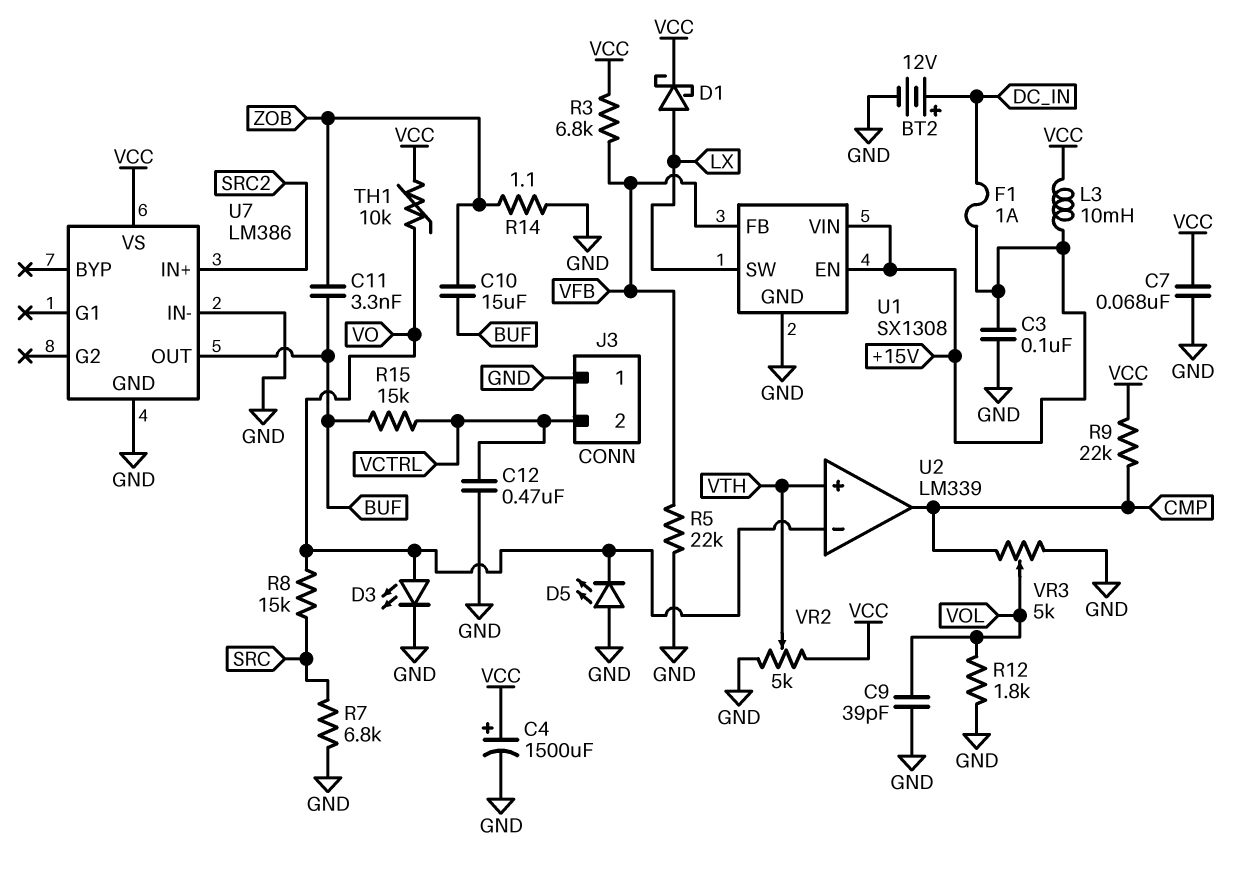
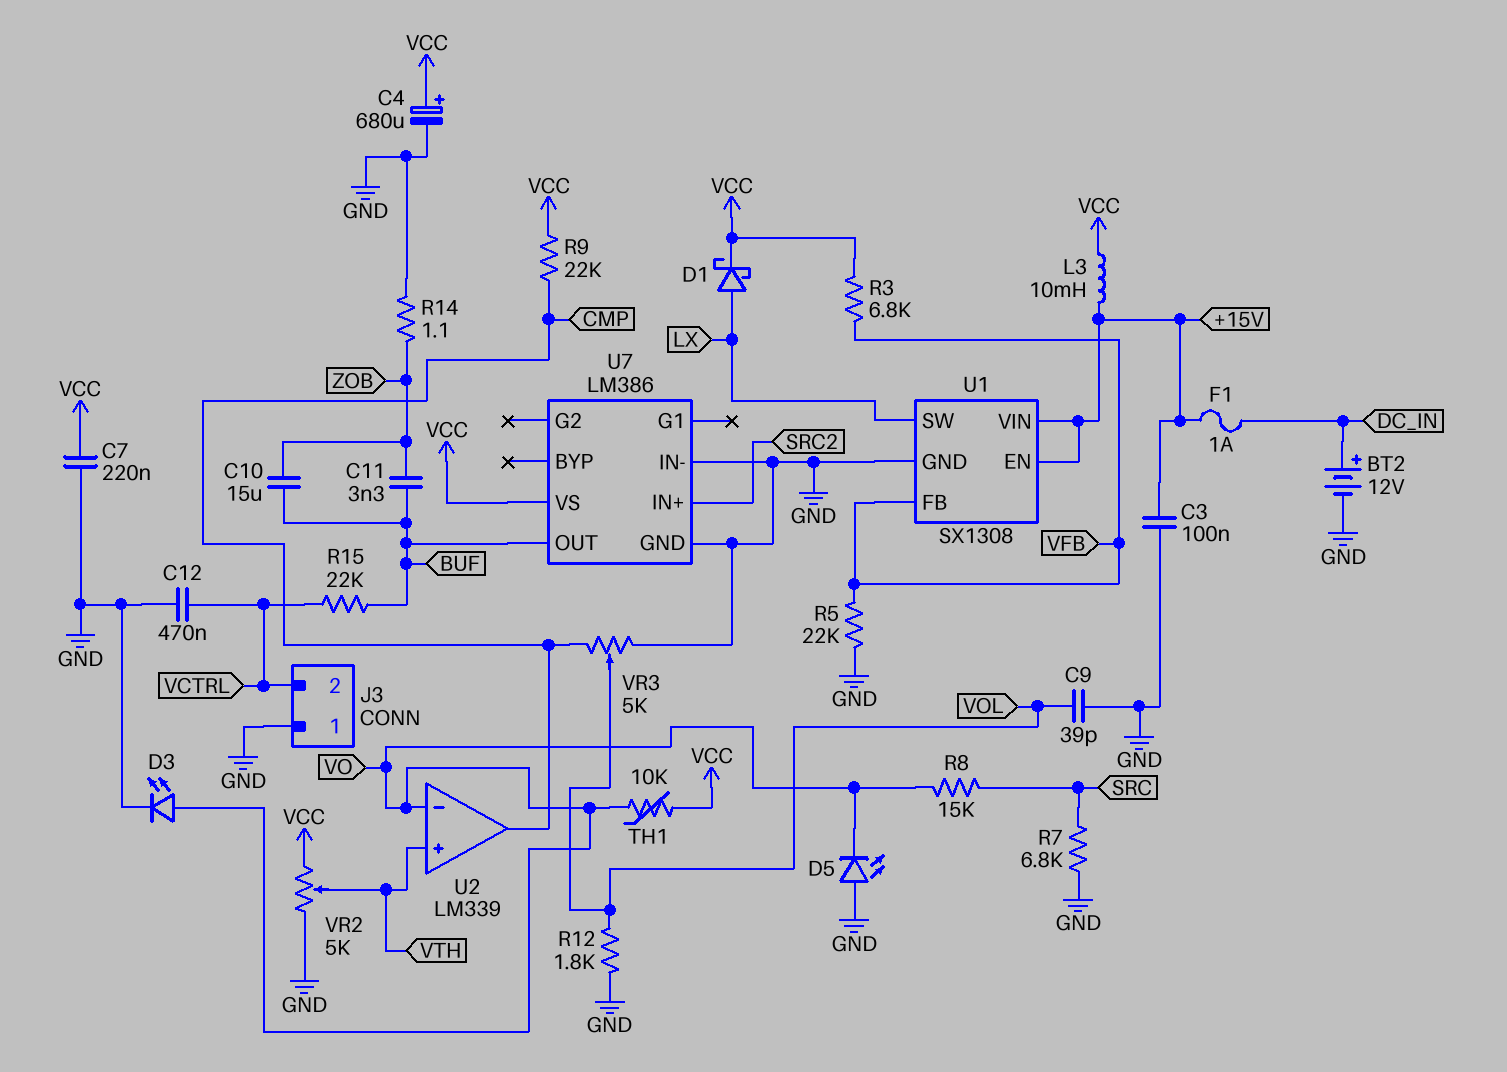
C4: 1500uF (plus VCC, minus GND) -> 680uF (plus VCC, minus GND)
C7: 68nF (GND, VCC) -> 220nF (GND, VCC)
R15: 15k (BUF, VCTRL) -> 22k (BUF, VCTRL)

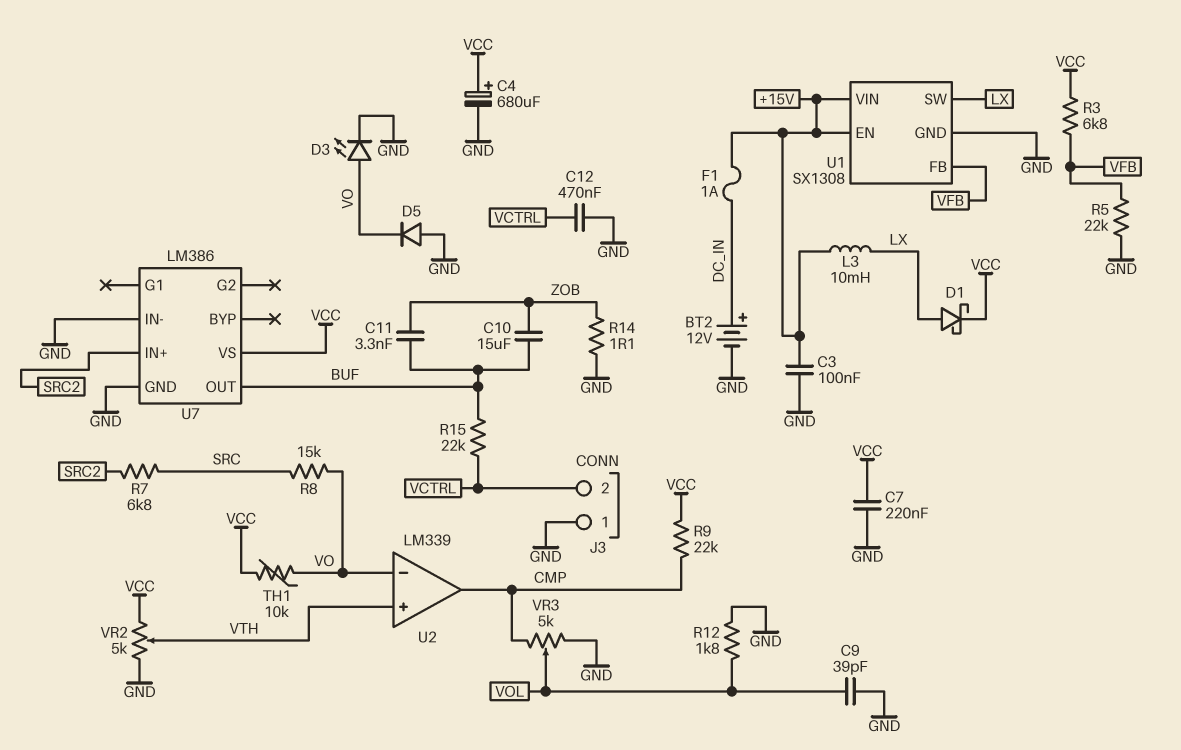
D5: LED (A GND, K VO) -> diode (A GND, K VO)
L3: 10mH (+15V, VCC) -> 10mH (+15V, LX)
R7: 6.8k (GND, SRC) -> 6.8k (SRC, SRC2)

